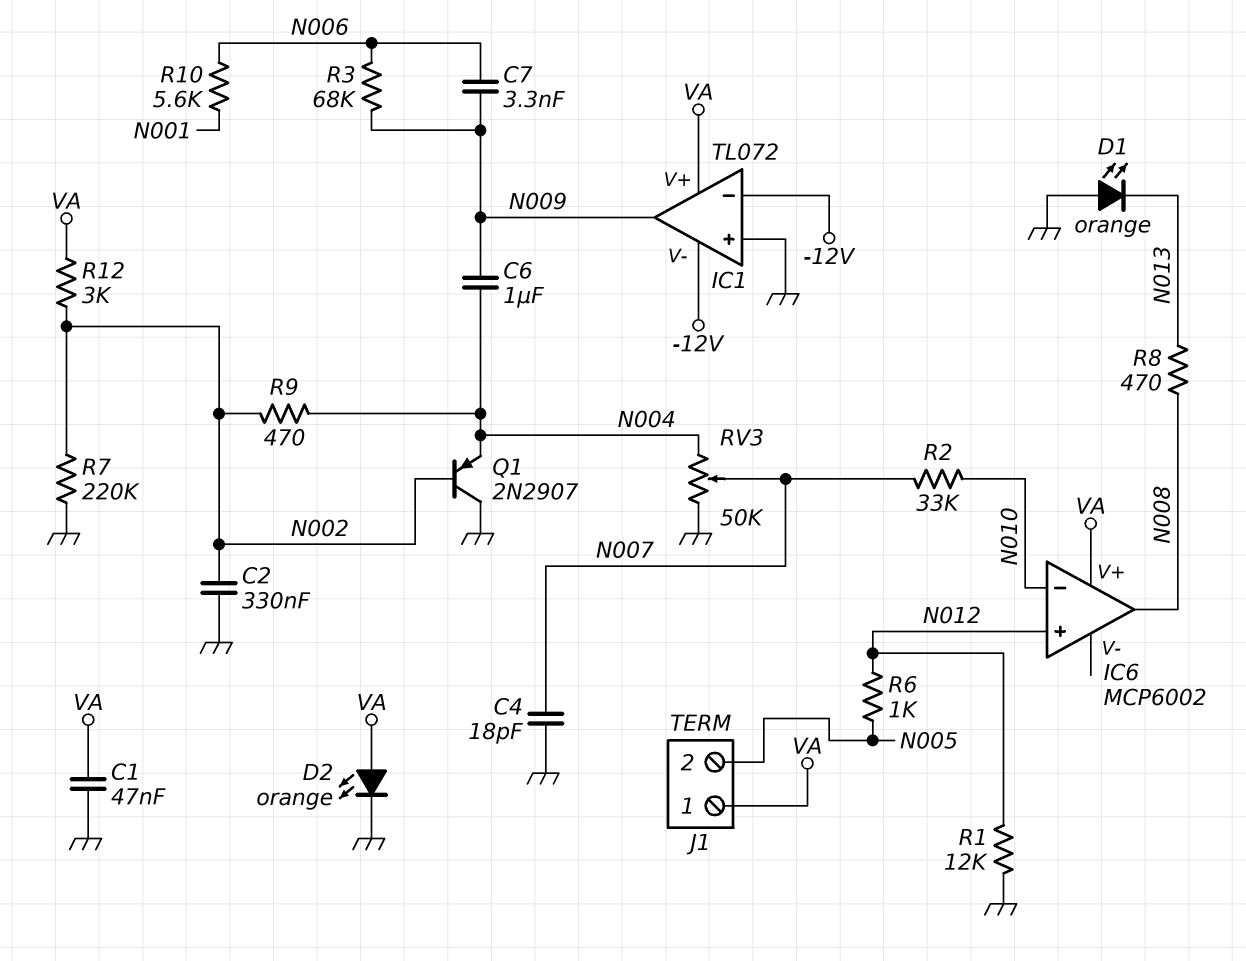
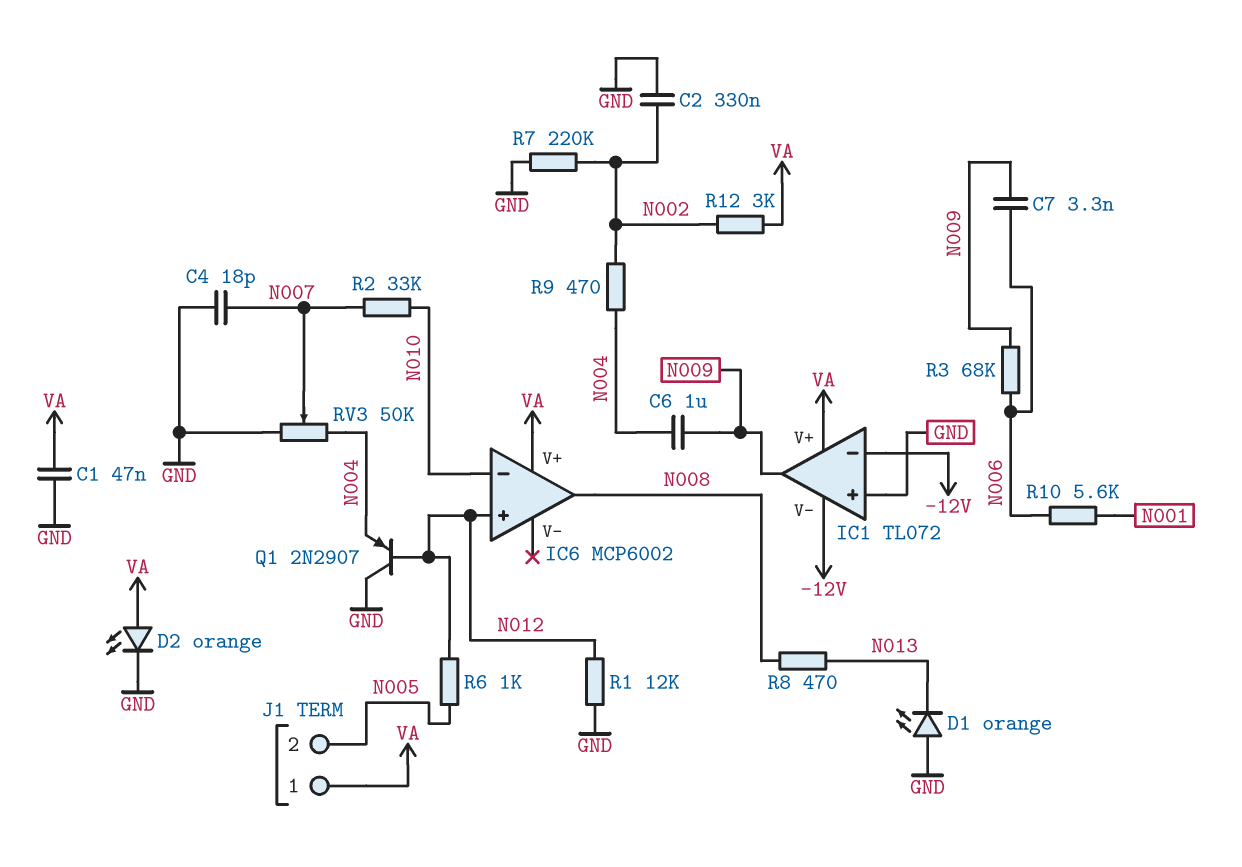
Q1: PNP 2N2907 (B N002, C GND, E N004) -> PNP 2N2907 (B N012, C GND, E N004)

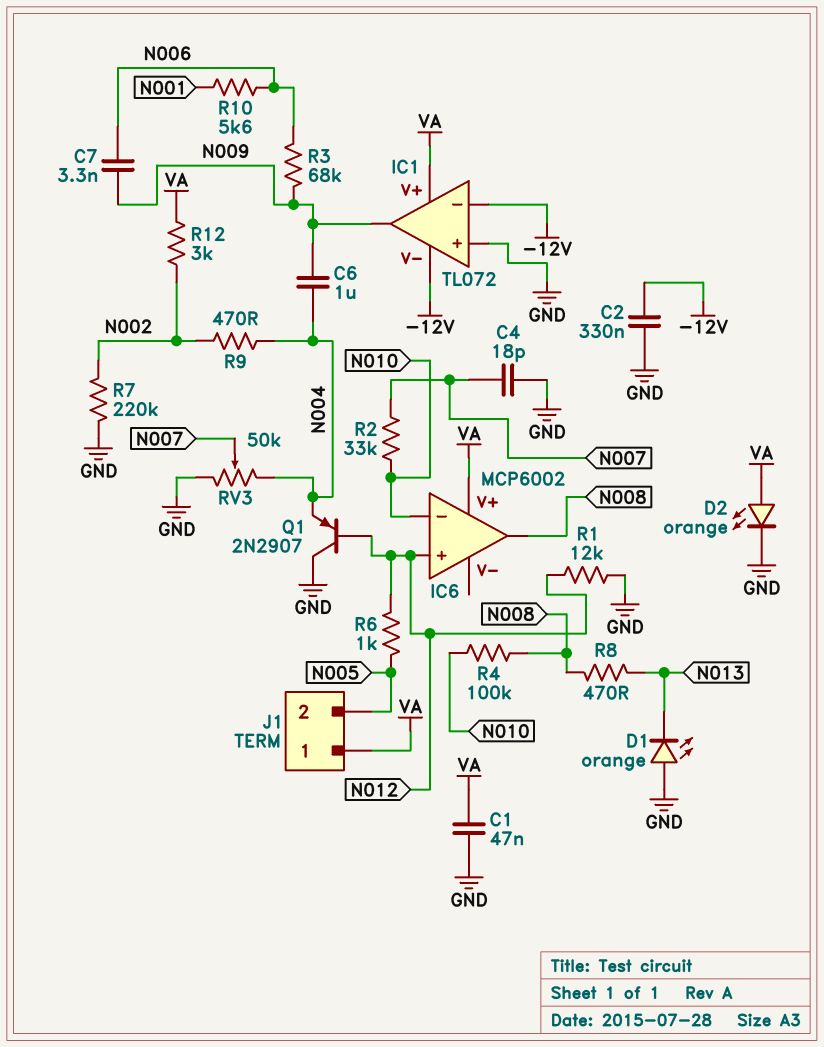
C2: 330nF (GND, N002) -> 330nF (-12V, GND)
R4: none -> 100k (N008, N010)

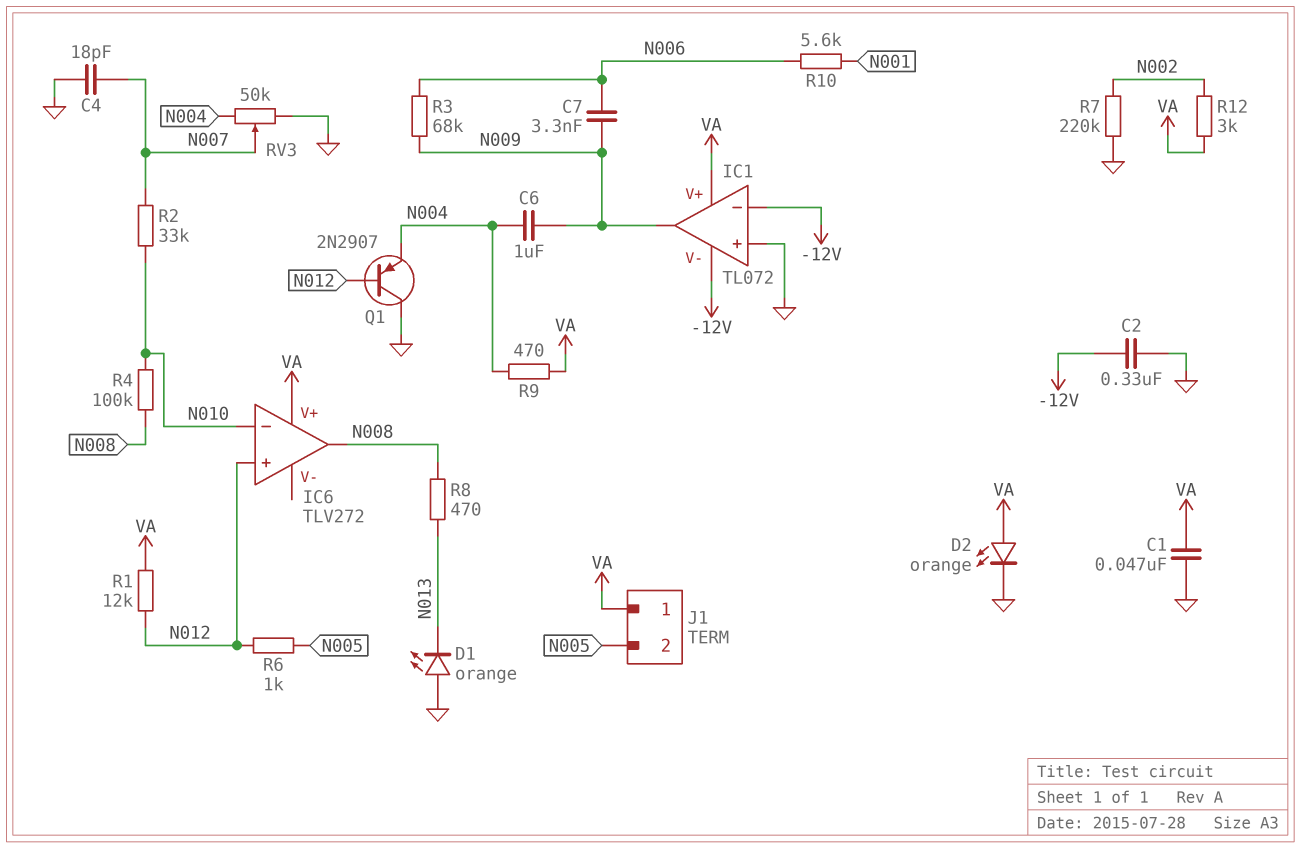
IC6: MCP6002 -> TLV272
R1: 12k (GND, N012) -> 12k (N012, VA)
R9: 470 (N002, N004) -> 470 (N004, VA)

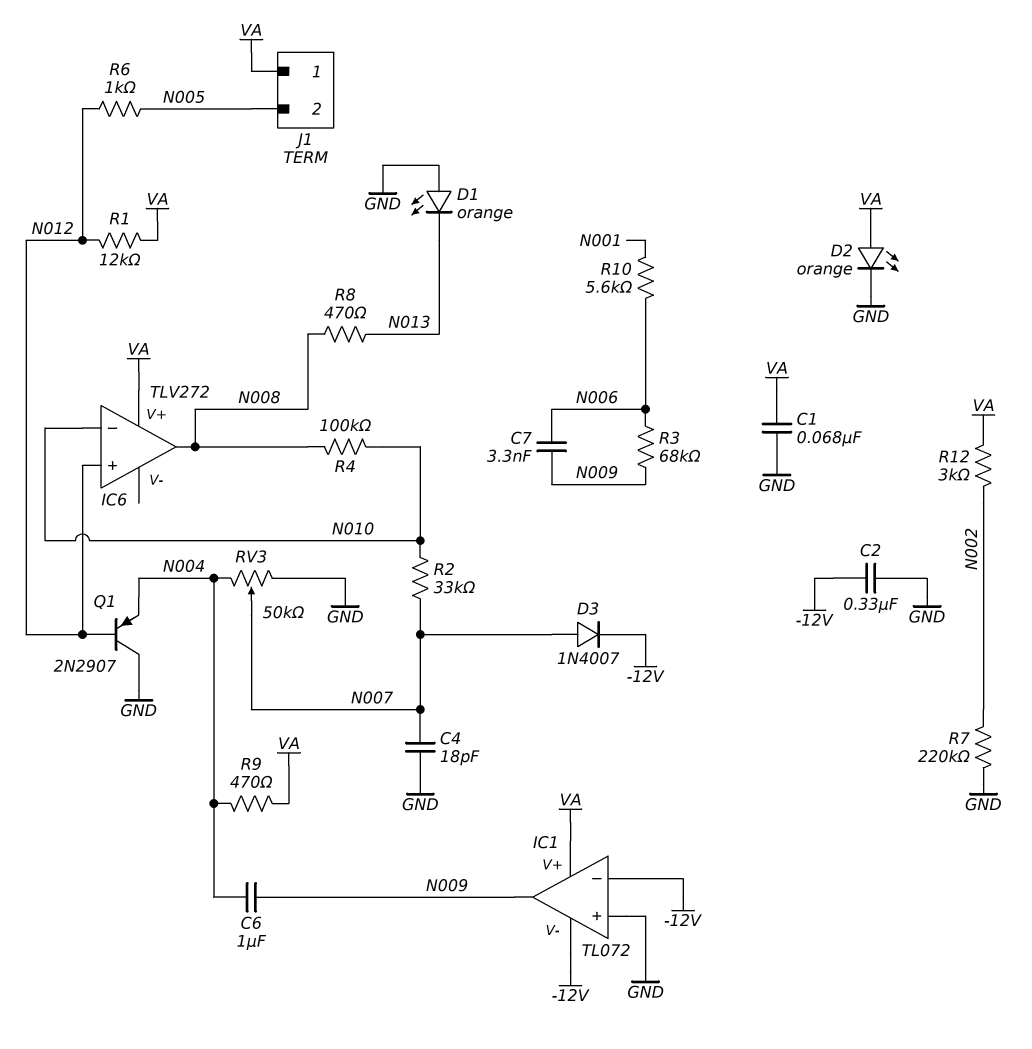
C1: 47nF (GND, VA) -> 68nF (GND, VA)
D3: none -> diode 1N4007 (A N007, K -12V)

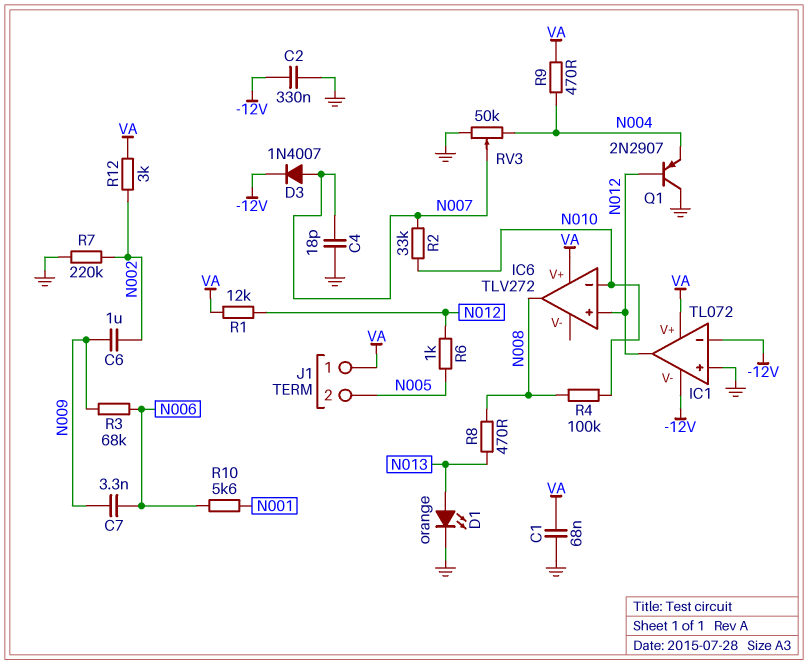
C6: 1uF (N004, N009) -> 1uF (N002, N009)
D1: LED orange (A GND, K N013) -> LED orange (A N013, K GND)
D2: LED orange (A VA, K GND) -> none
IC1 pin out: N009 -> N012

